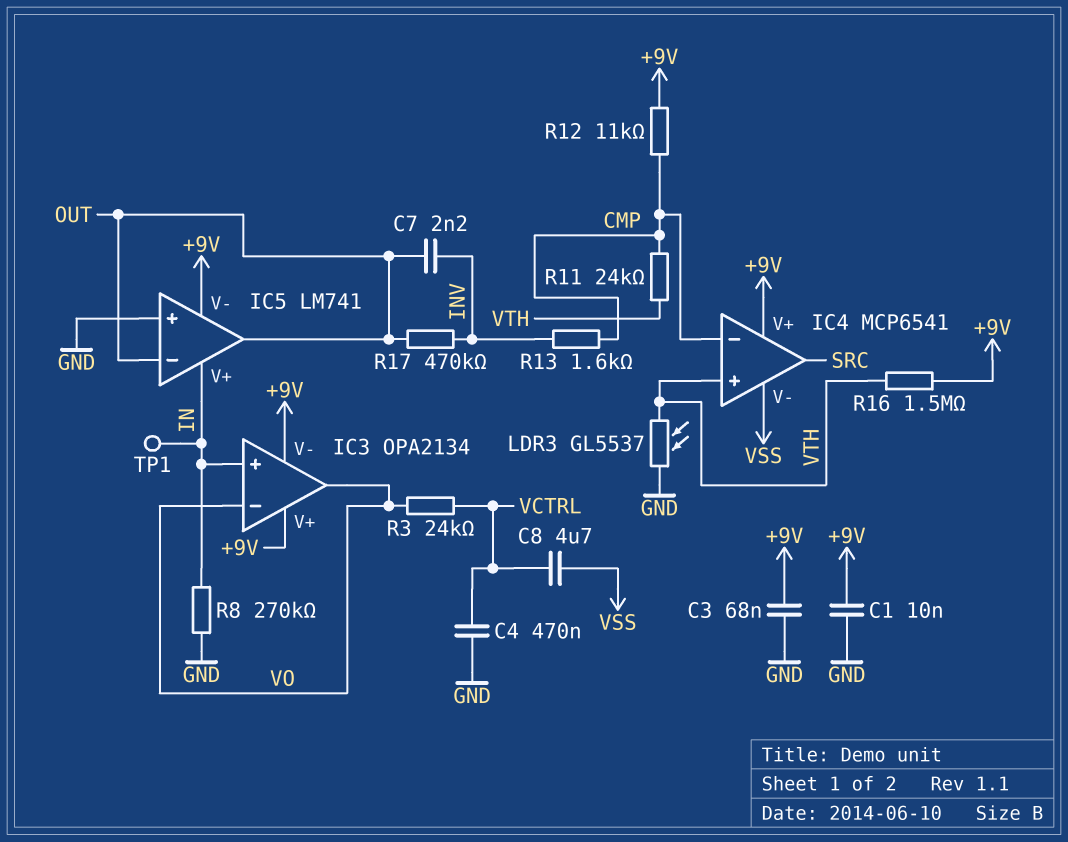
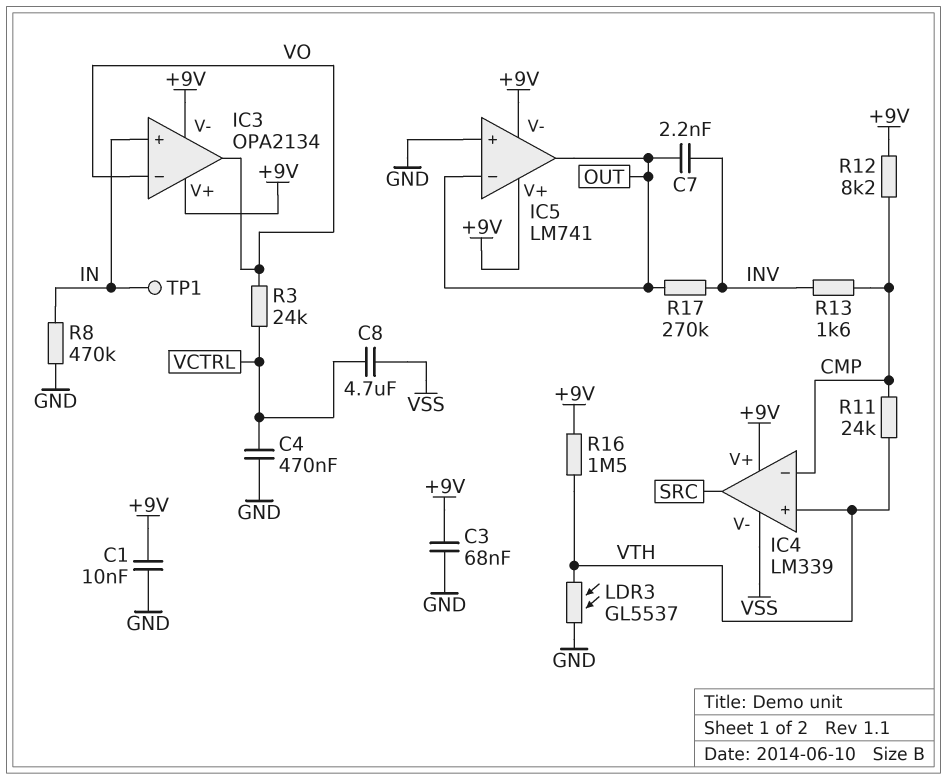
IC4: MCP6541 -> LM339
IC5 pin V+: IN -> +9V
R8: 270k (GND, IN) -> 470k (GND, IN)
R12: 11k (+9V, CMP) -> 8.2k (+9V, CMP)
R17: 470k (INV, OUT) -> 270k (INV, OUT)

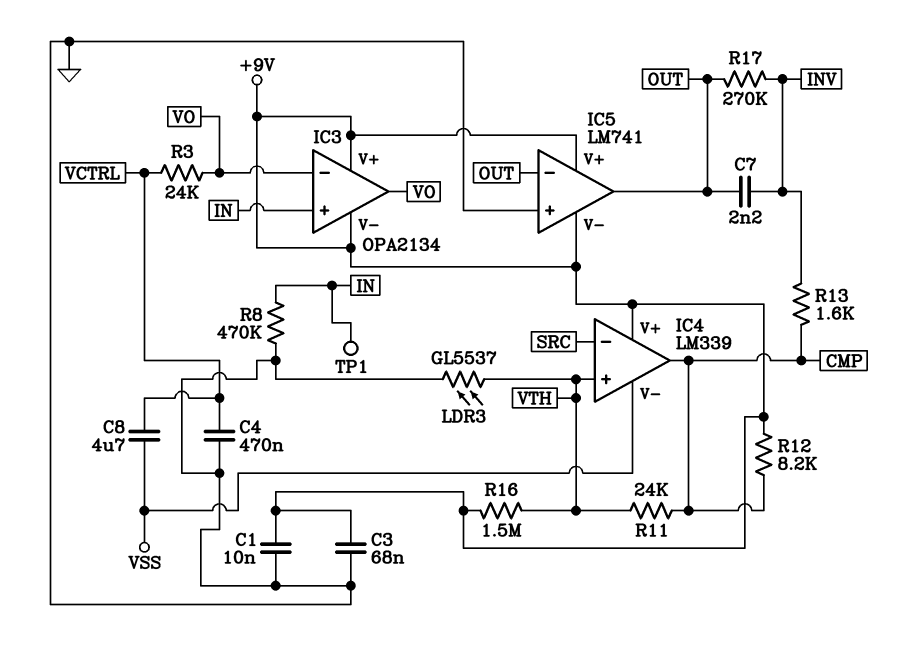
IC4 pin in-: CMP -> SRC
IC4 pin out: SRC -> CMP

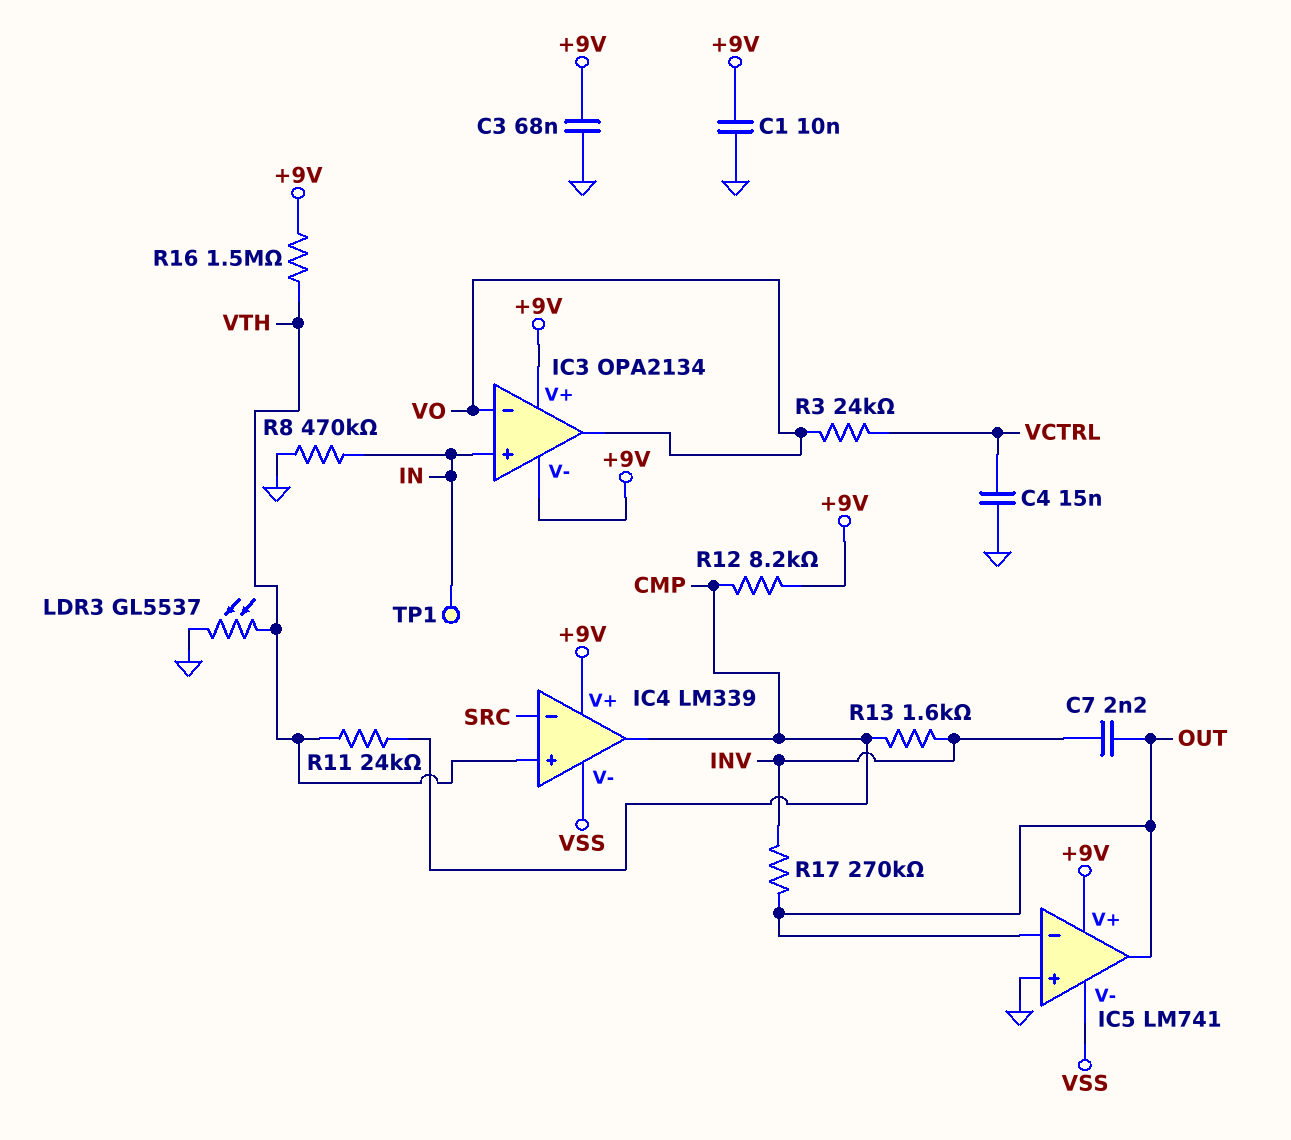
C4: 470nF (GND, VCTRL) -> 15nF (GND, VCTRL)
C8: 4.7uF (VCTRL, VSS) -> none
IC5 pin V-: +9V -> VSS

